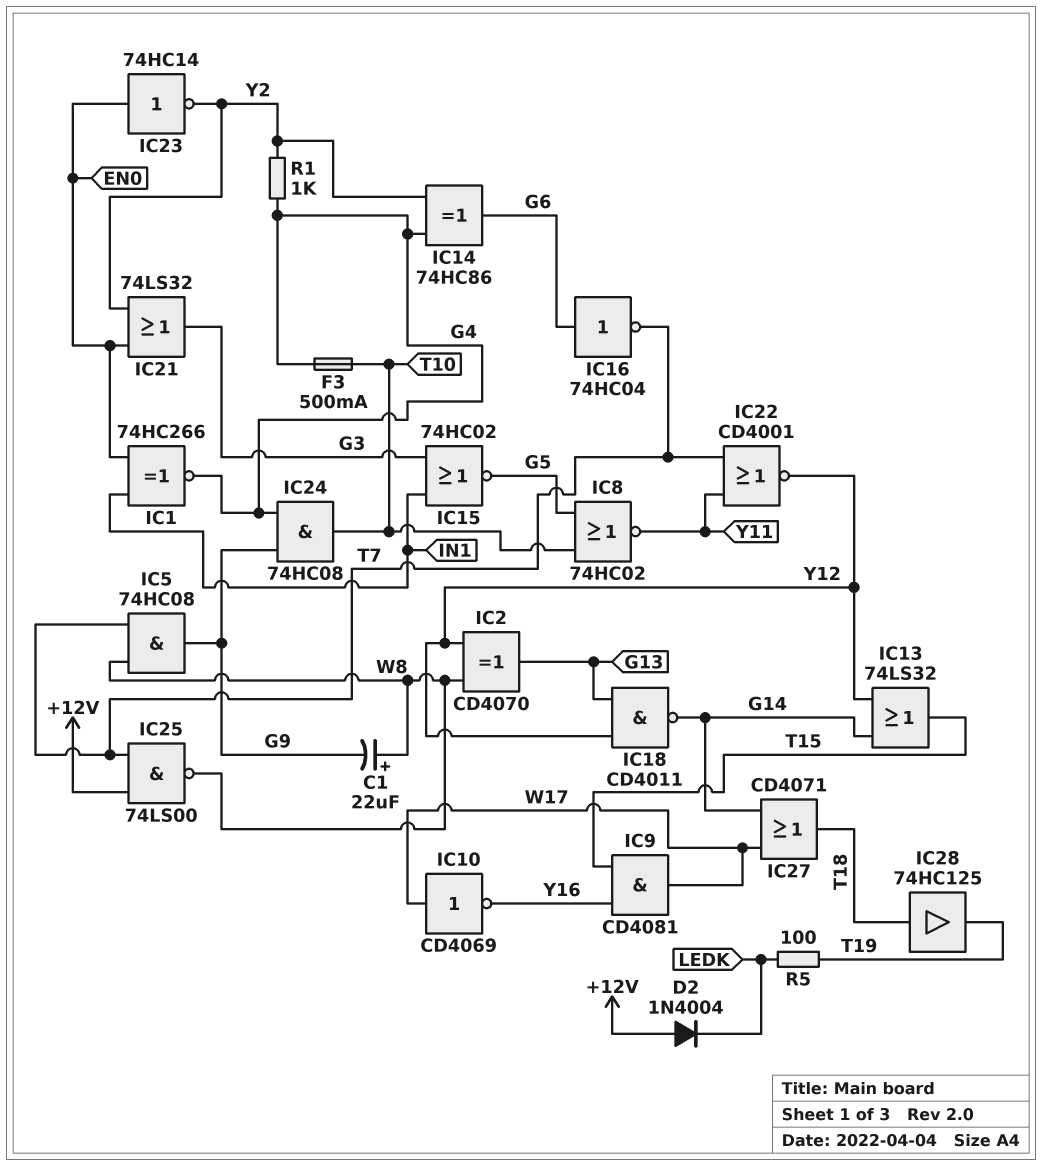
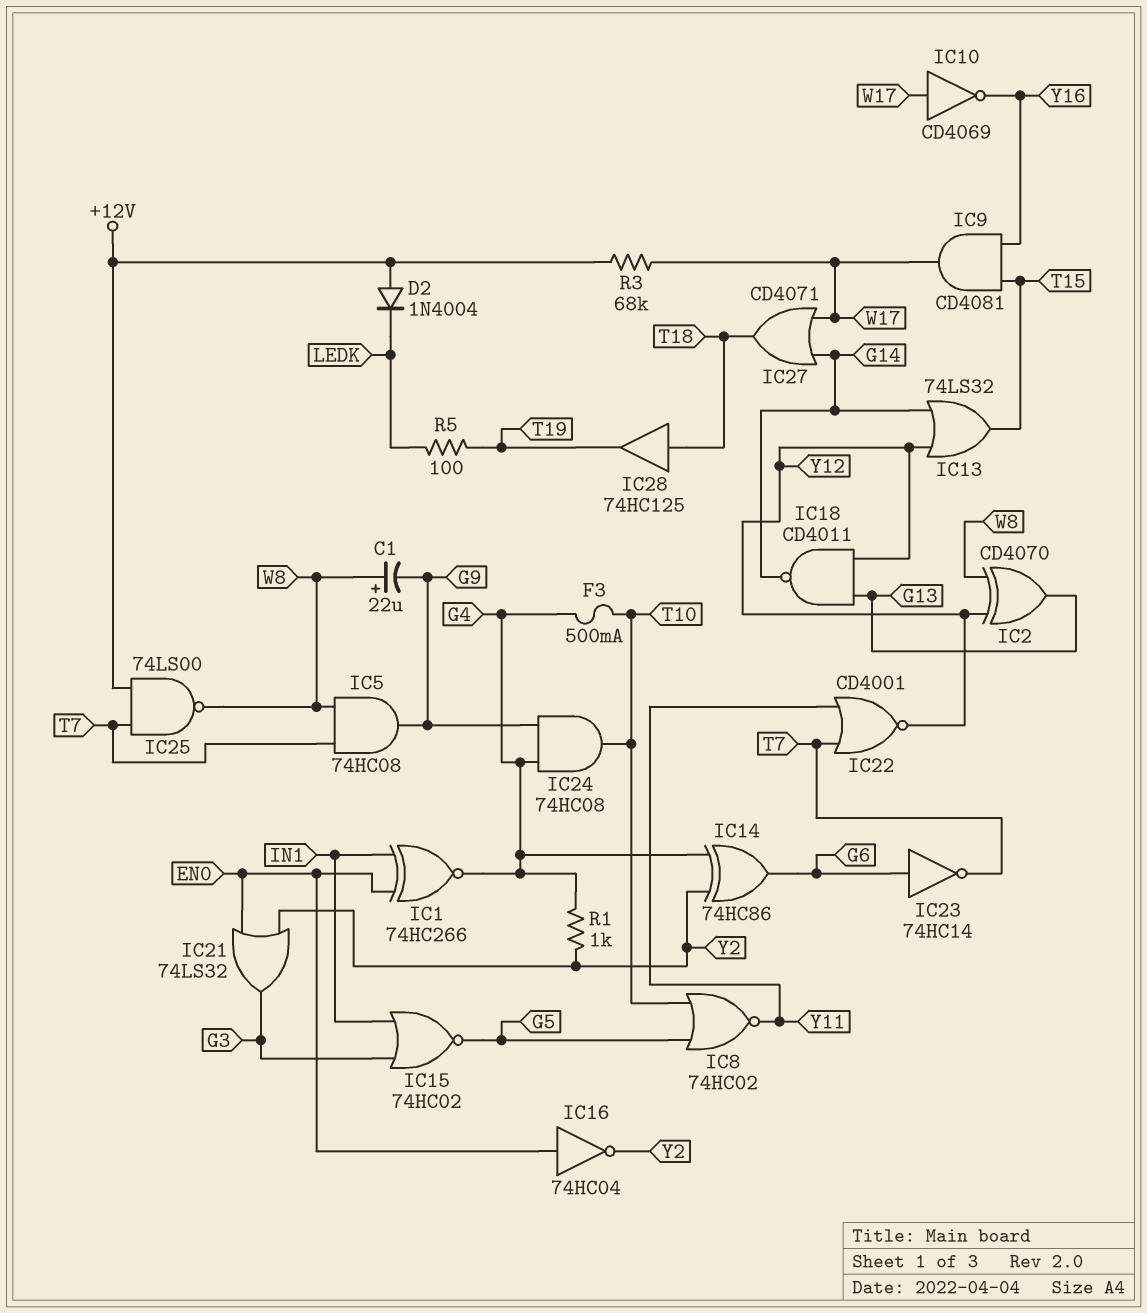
IC16: NOT 74HC04 (in G6, out T7) -> NOT 74HC04 (in EN0, out Y2)
IC23: NOT 74HC14 (in EN0, out Y2) -> NOT 74HC14 (in G6, out T7)
R3: none -> 68k (+12V, W17)

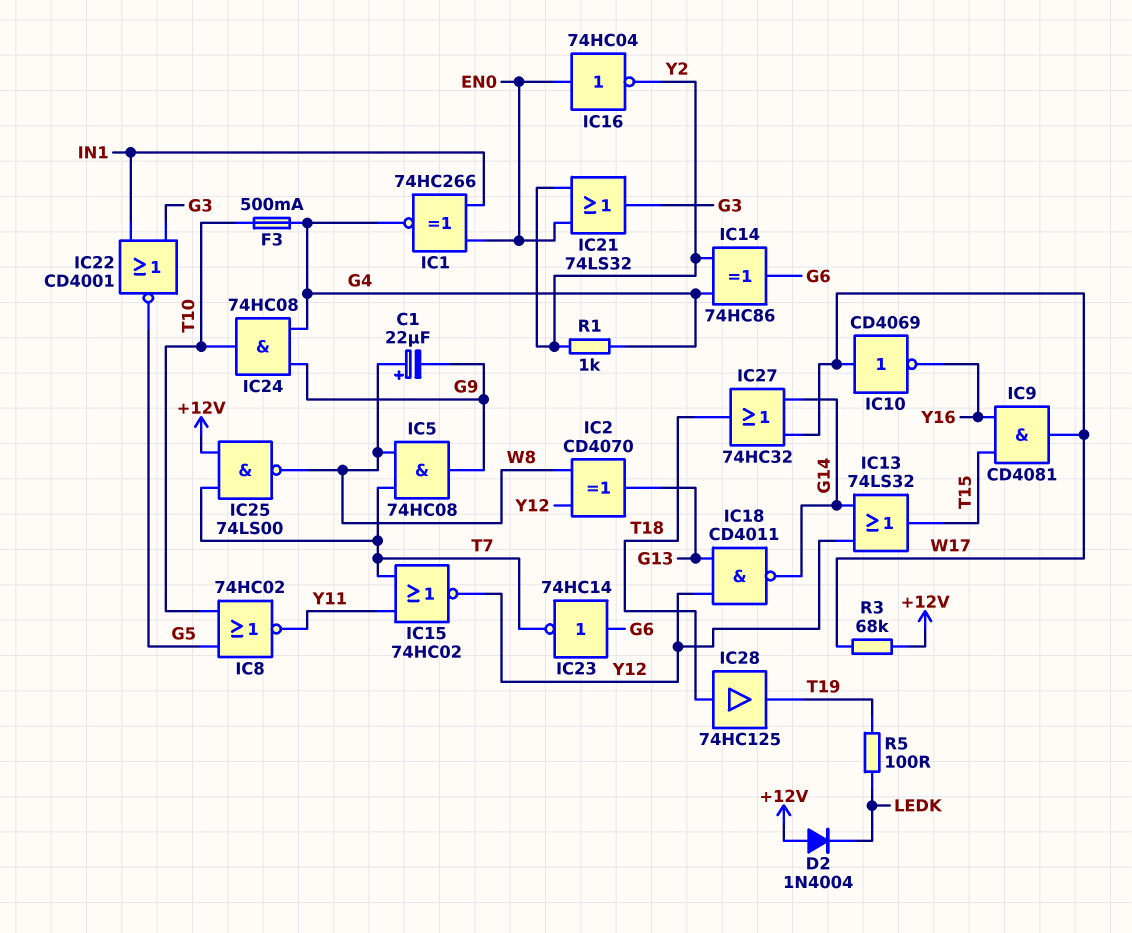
IC15: NOR 74HC02 (in G3, in IN1, out G5) -> NOR 74HC02 (in T7, in Y11, out Y12)
IC22: NOR CD4001 (in T7, in Y11, out Y12) -> NOR CD4001 (in G3, in IN1, out G5)
IC27: OR CD4071 (in G14, in W17, out T18) -> OR 74HC32 (in G14, in W17, out T18)

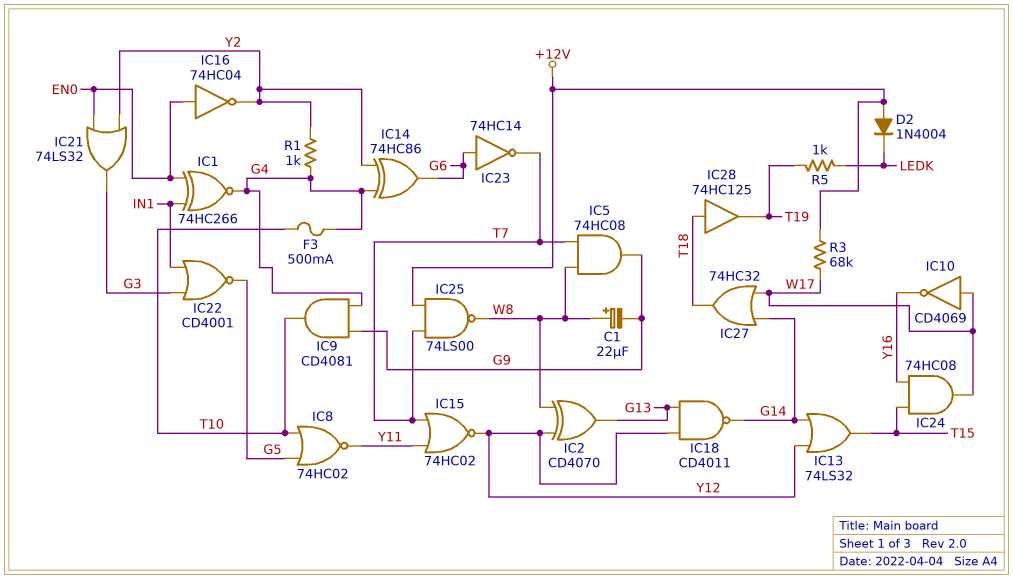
IC9: AND CD4081 (in T15, in Y16, out W17) -> AND CD4081 (in G4, in G9, out T10)
IC24: AND 74HC08 (in G4, in G9, out T10) -> AND 74HC08 (in T15, in Y16, out W17)
R5: 100 (LEDK, T19) -> 1k (LEDK, T19)

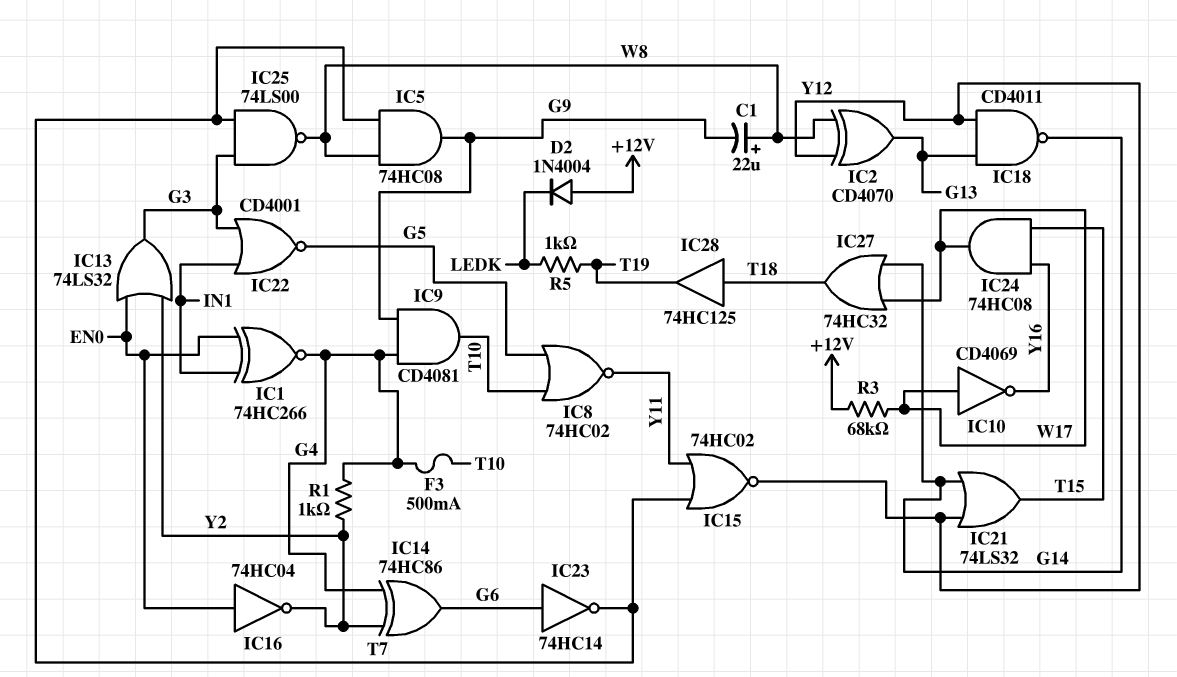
IC13: OR 74LS32 (in G14, in Y12, out T15) -> OR 74LS32 (in EN0, in Y2, out G3)
IC21: OR 74LS32 (in EN0, in Y2, out G3) -> OR 74LS32 (in G14, in Y12, out T15)
IC25: NAND 74LS00 (in +12V, in T7, out W8) -> NAND 74LS00 (in G3, in T7, out W8)

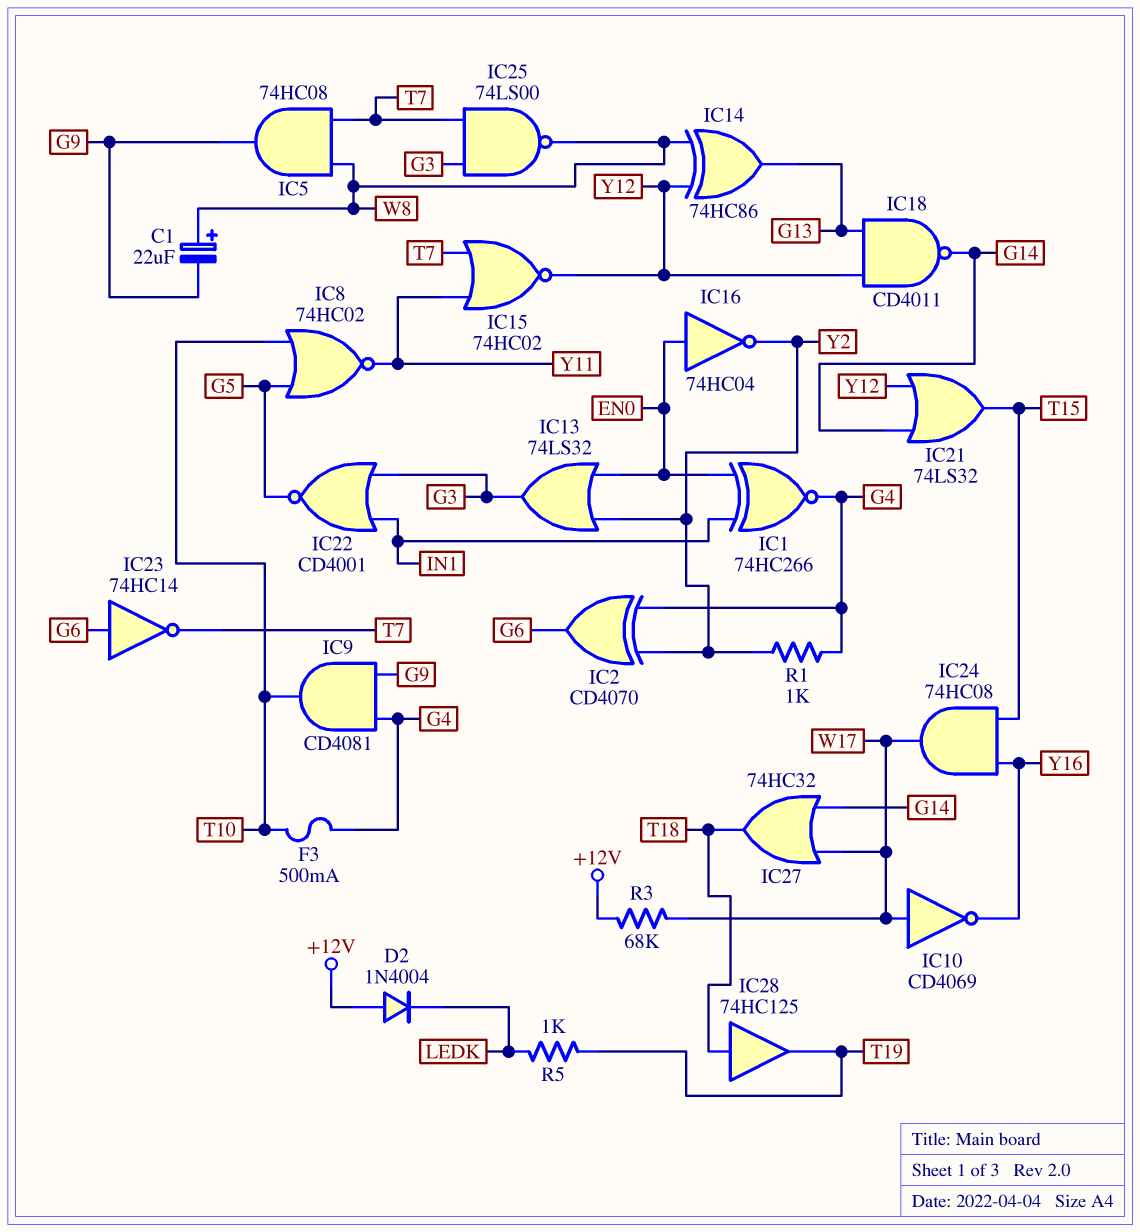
IC2: XOR CD4070 (in W8, in Y12, out G13) -> XOR CD4070 (in G4, in Y2, out G6)
IC14: XOR 74HC86 (in G4, in Y2, out G6) -> XOR 74HC86 (in W8, in Y12, out G13)

